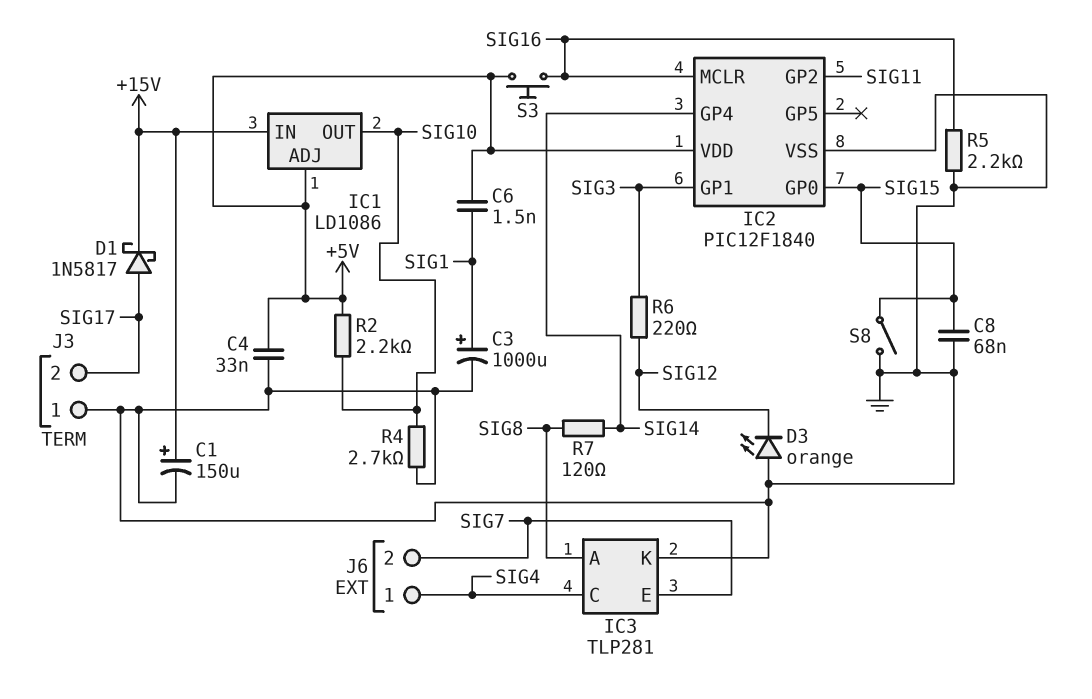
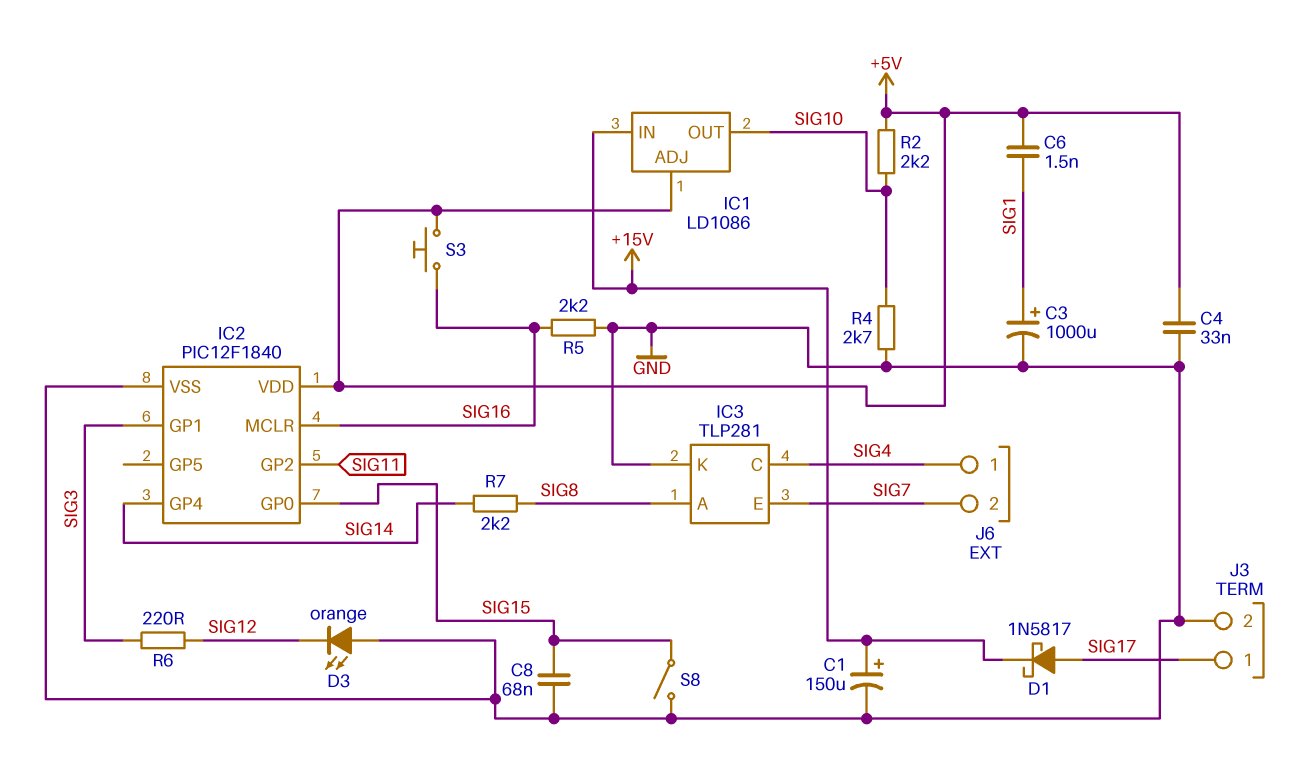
J3 pin 1: GND -> SIG17
J3 pin 2: SIG17 -> GND
R7: 120 (SIG8, SIG14) -> 2.2k (SIG8, SIG14)

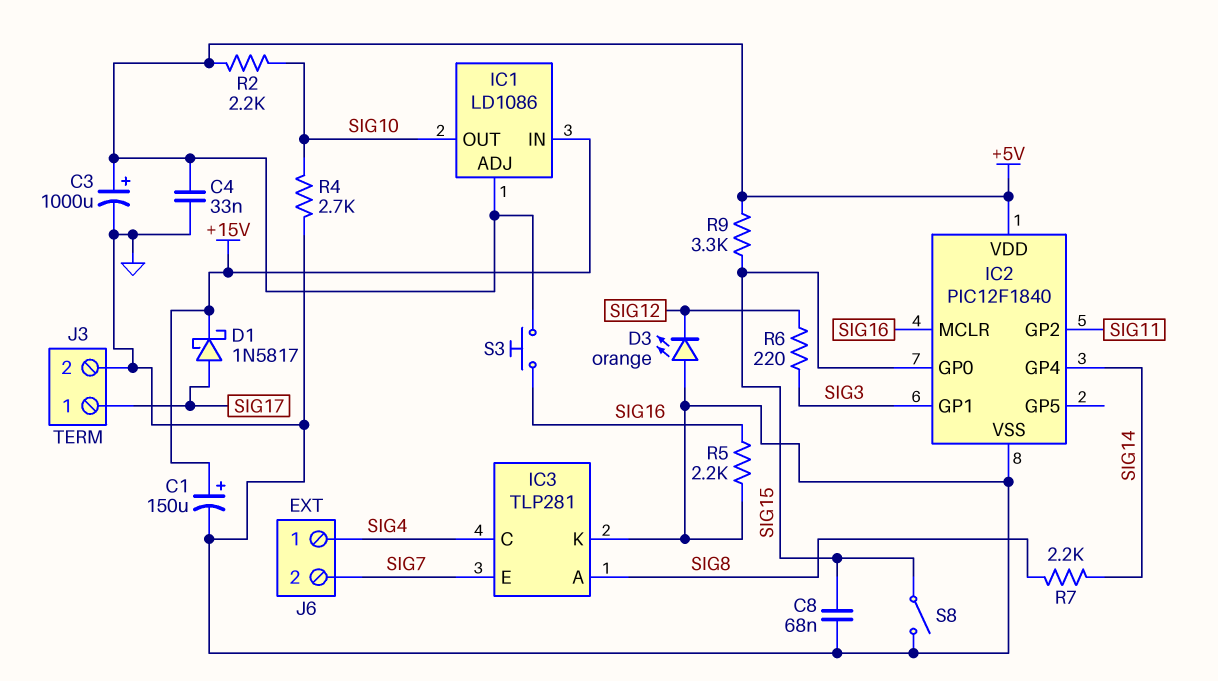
C3: 1000uF (plus SIG1, minus GND) -> 1000uF (plus +5V, minus GND)
C6: 1.5nF (+5V, SIG1) -> none
R9: none -> 3.3k (+5V, SIG15)

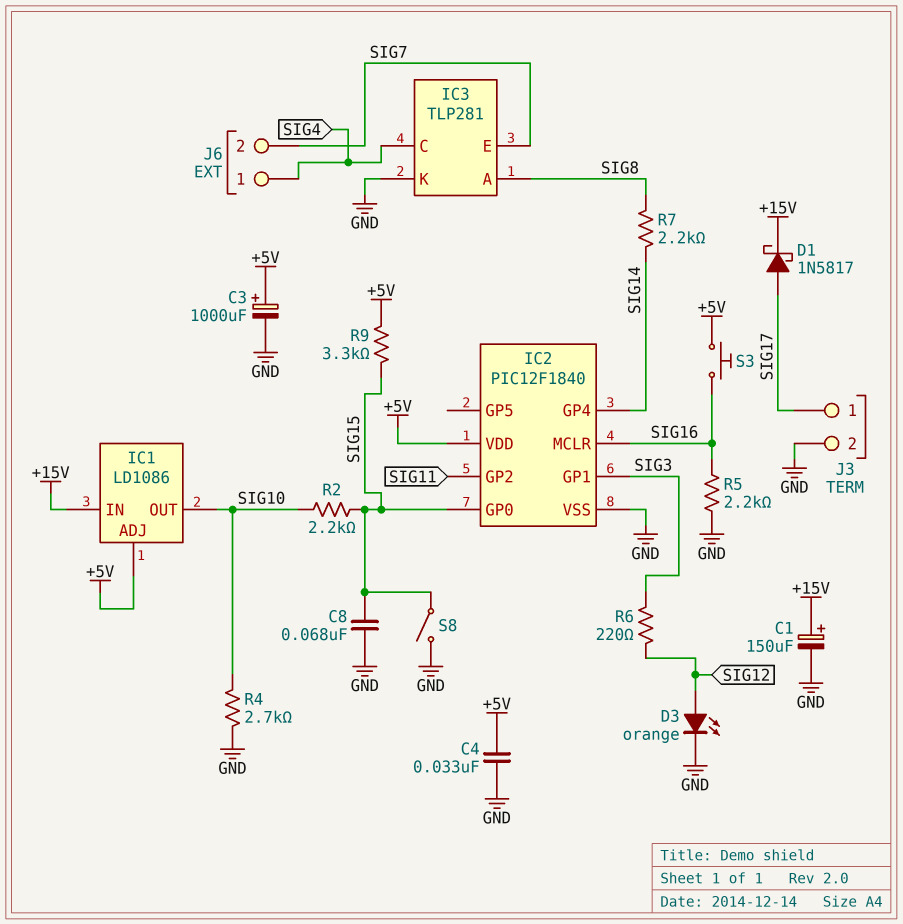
D3: LED orange (A GND, K SIG12) -> LED orange (A SIG12, K GND)
R2: 2.2k (+5V, SIG10) -> 2.2k (SIG10, SIG15)

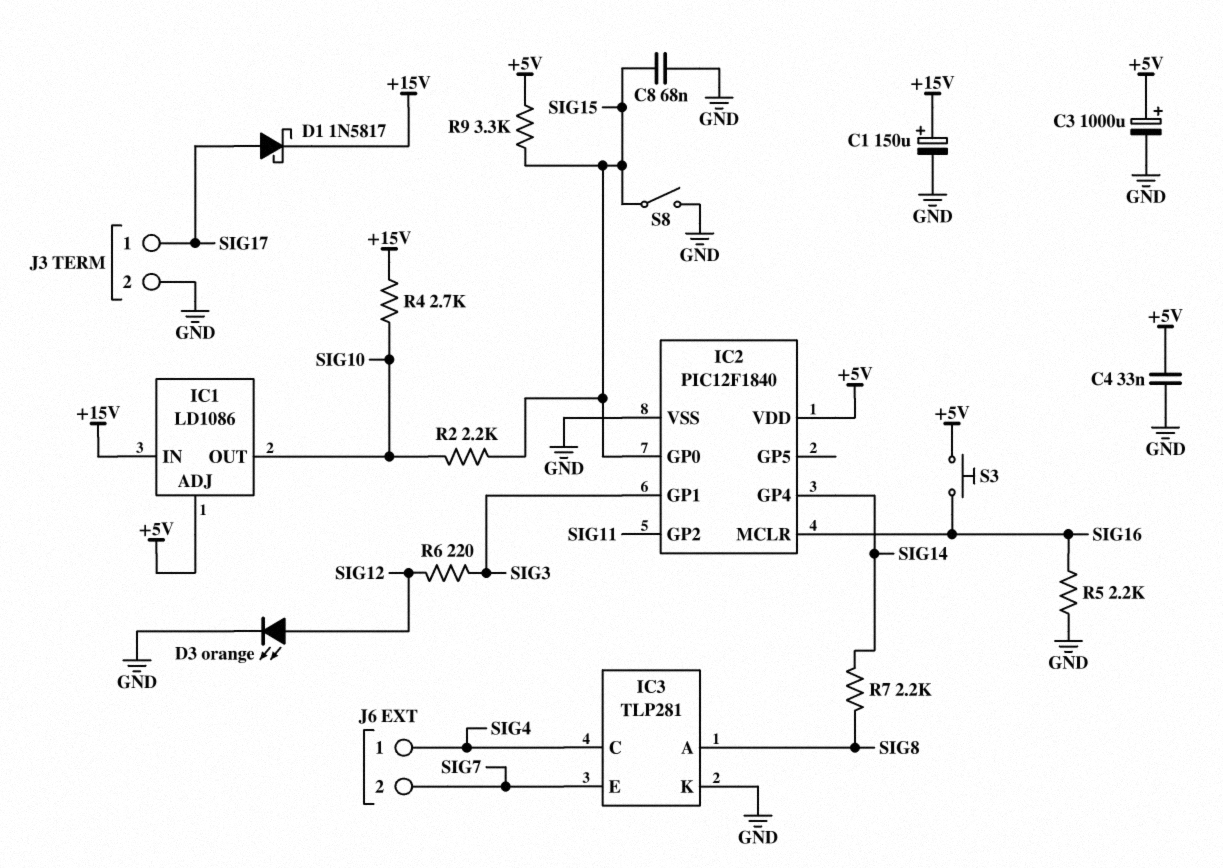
R4: 2.7k (GND, SIG10) -> 2.7k (+15V, SIG10)

